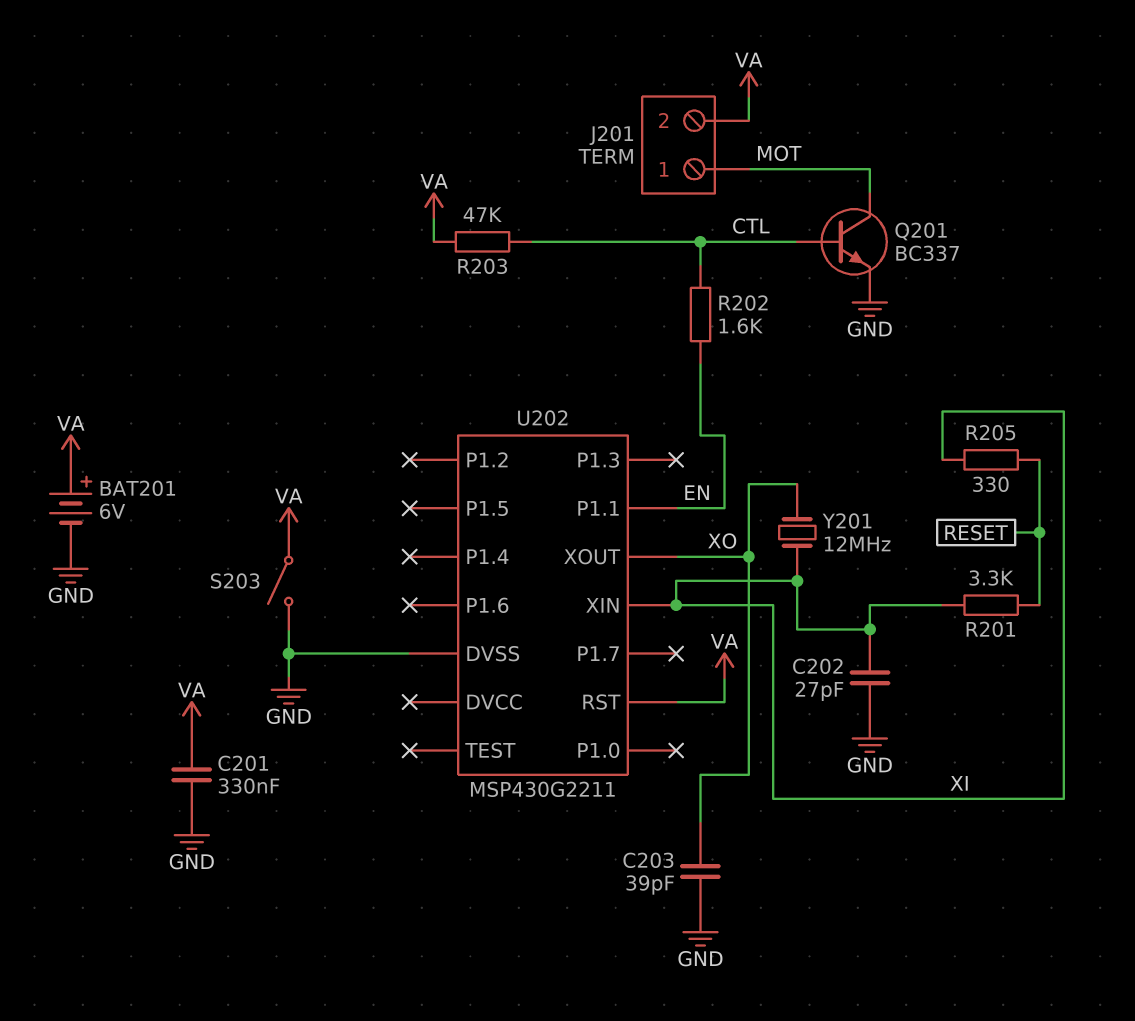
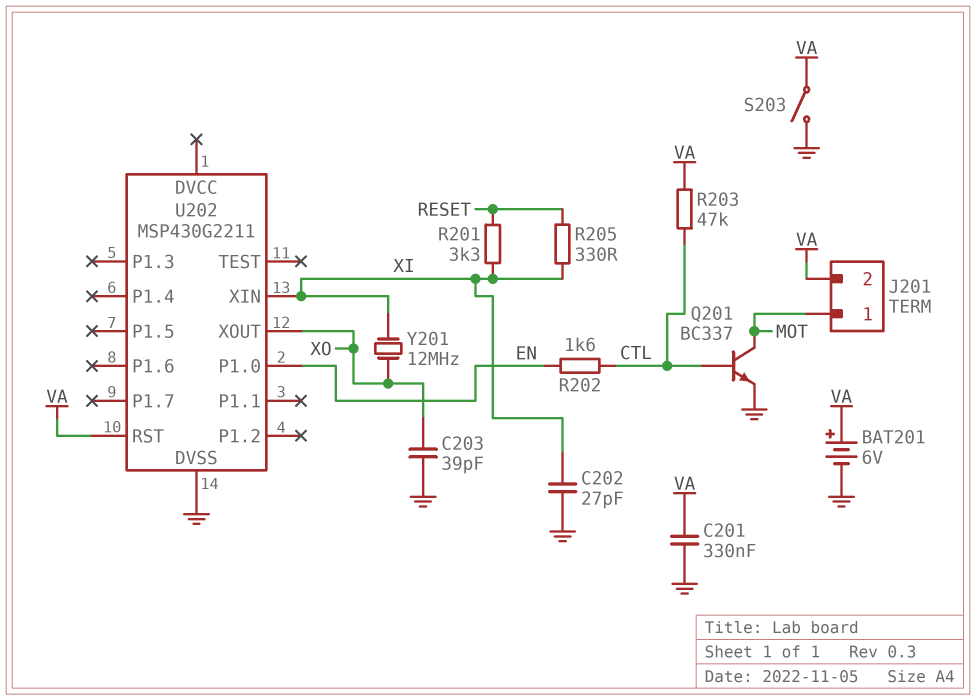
U202 pin P1.0: none -> EN
U202 pin P1.1: EN -> none

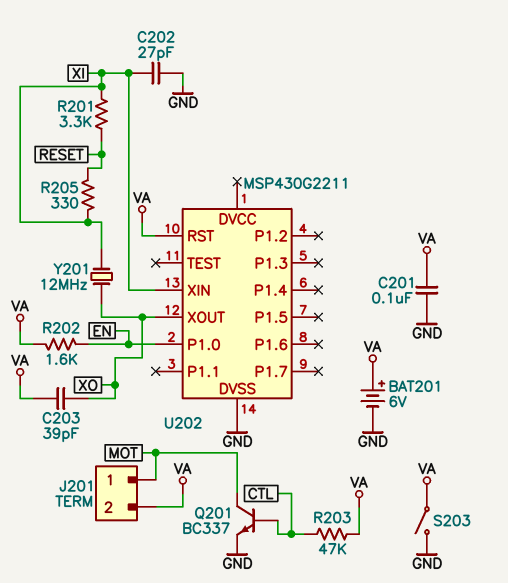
C201: 330nF (GND, VA) -> 100nF (GND, VA)
C203: 39pF (GND, XO) -> 39pF (VA, XO)
R202: 1.6k (CTL, EN) -> 1.6k (EN, VA)

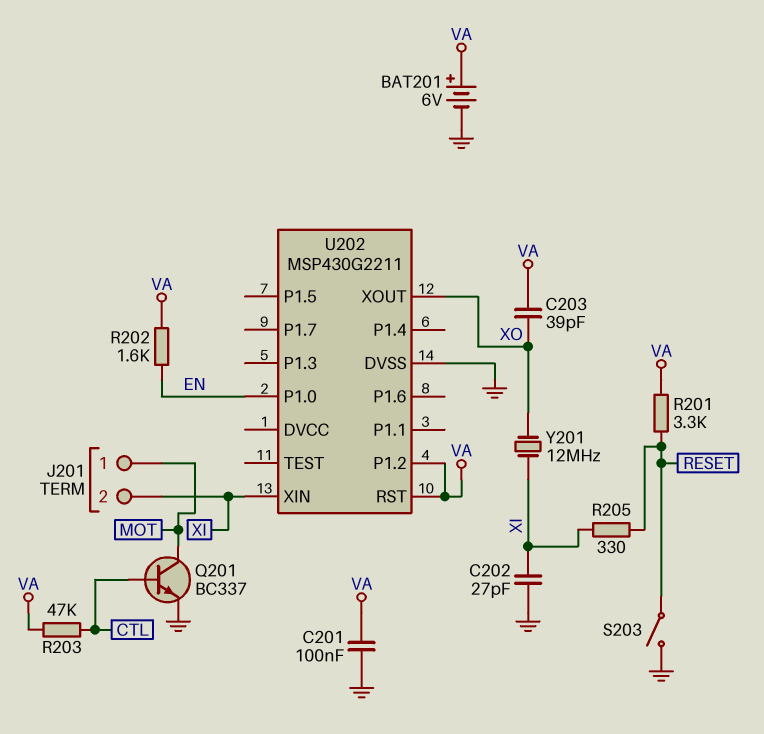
J201 pin 2: VA -> XI
R201: 3.3k (RESET, XI) -> 3.3k (RESET, VA)
S203: switch (GND, VA) -> switch (GND, RESET)
U202 pin P1.2: none -> VA

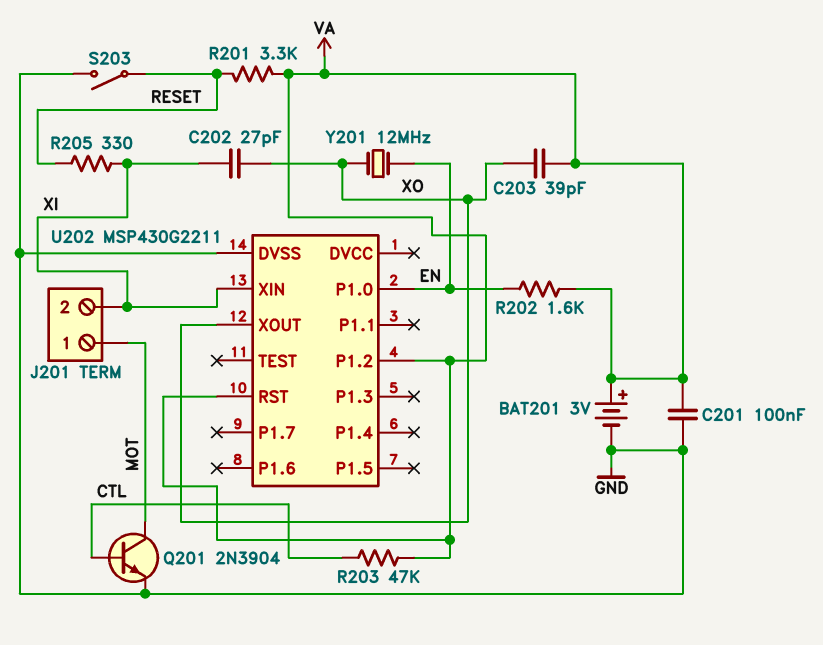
BAT201: 6V (plus VA, minus GND) -> 3V (plus VA, minus GND)
C202: 27pF (GND, XI) -> 27pF (XI, XO)
Q201: NPN BC337 (B CTL, C MOT, E GND) -> NPN 2N3904 (B CTL, C MOT, E GND)
Y201: 12MHz (XI, XO) -> 12MHz (EN, XO)

